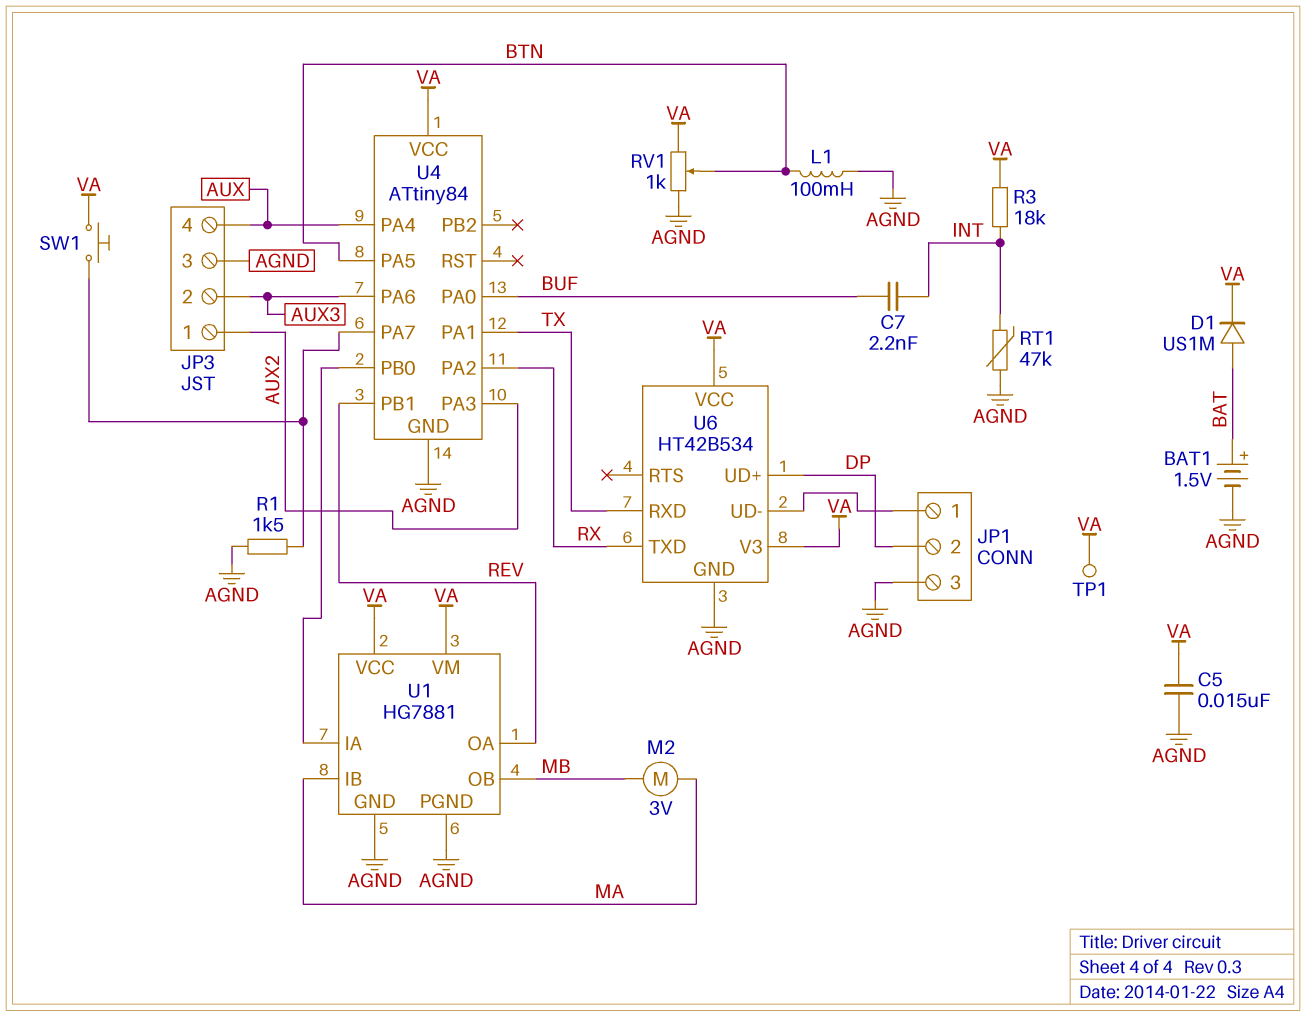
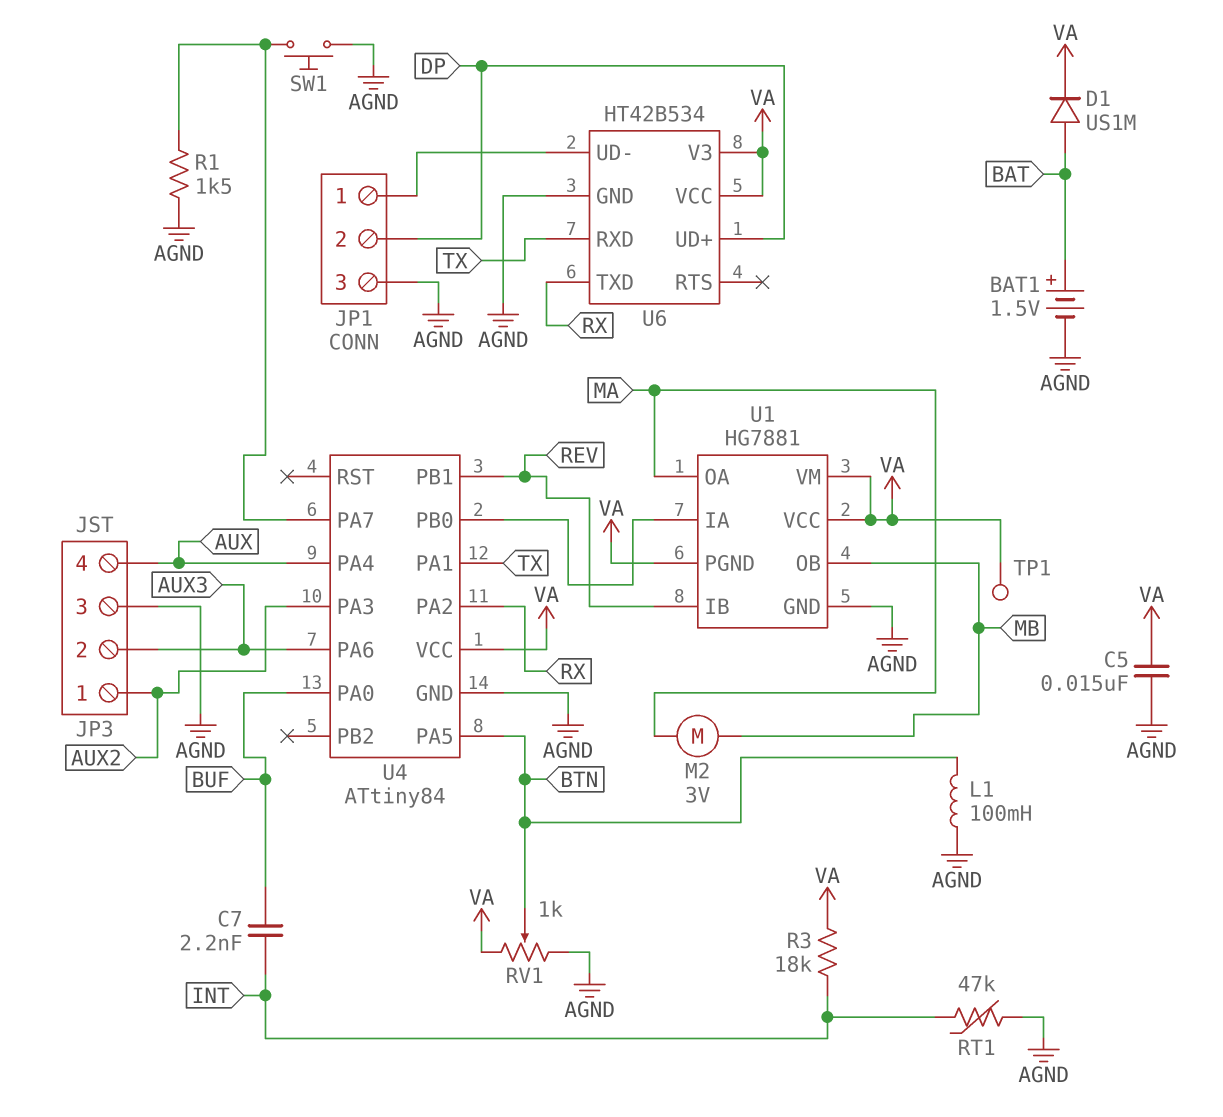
SW1: button (U4/PA7, VA) -> button (AGND, U4/PA7)
U1 pin IB: MA -> REV
U1 pin OA: REV -> MA
U1 pin PGND: AGND -> VA

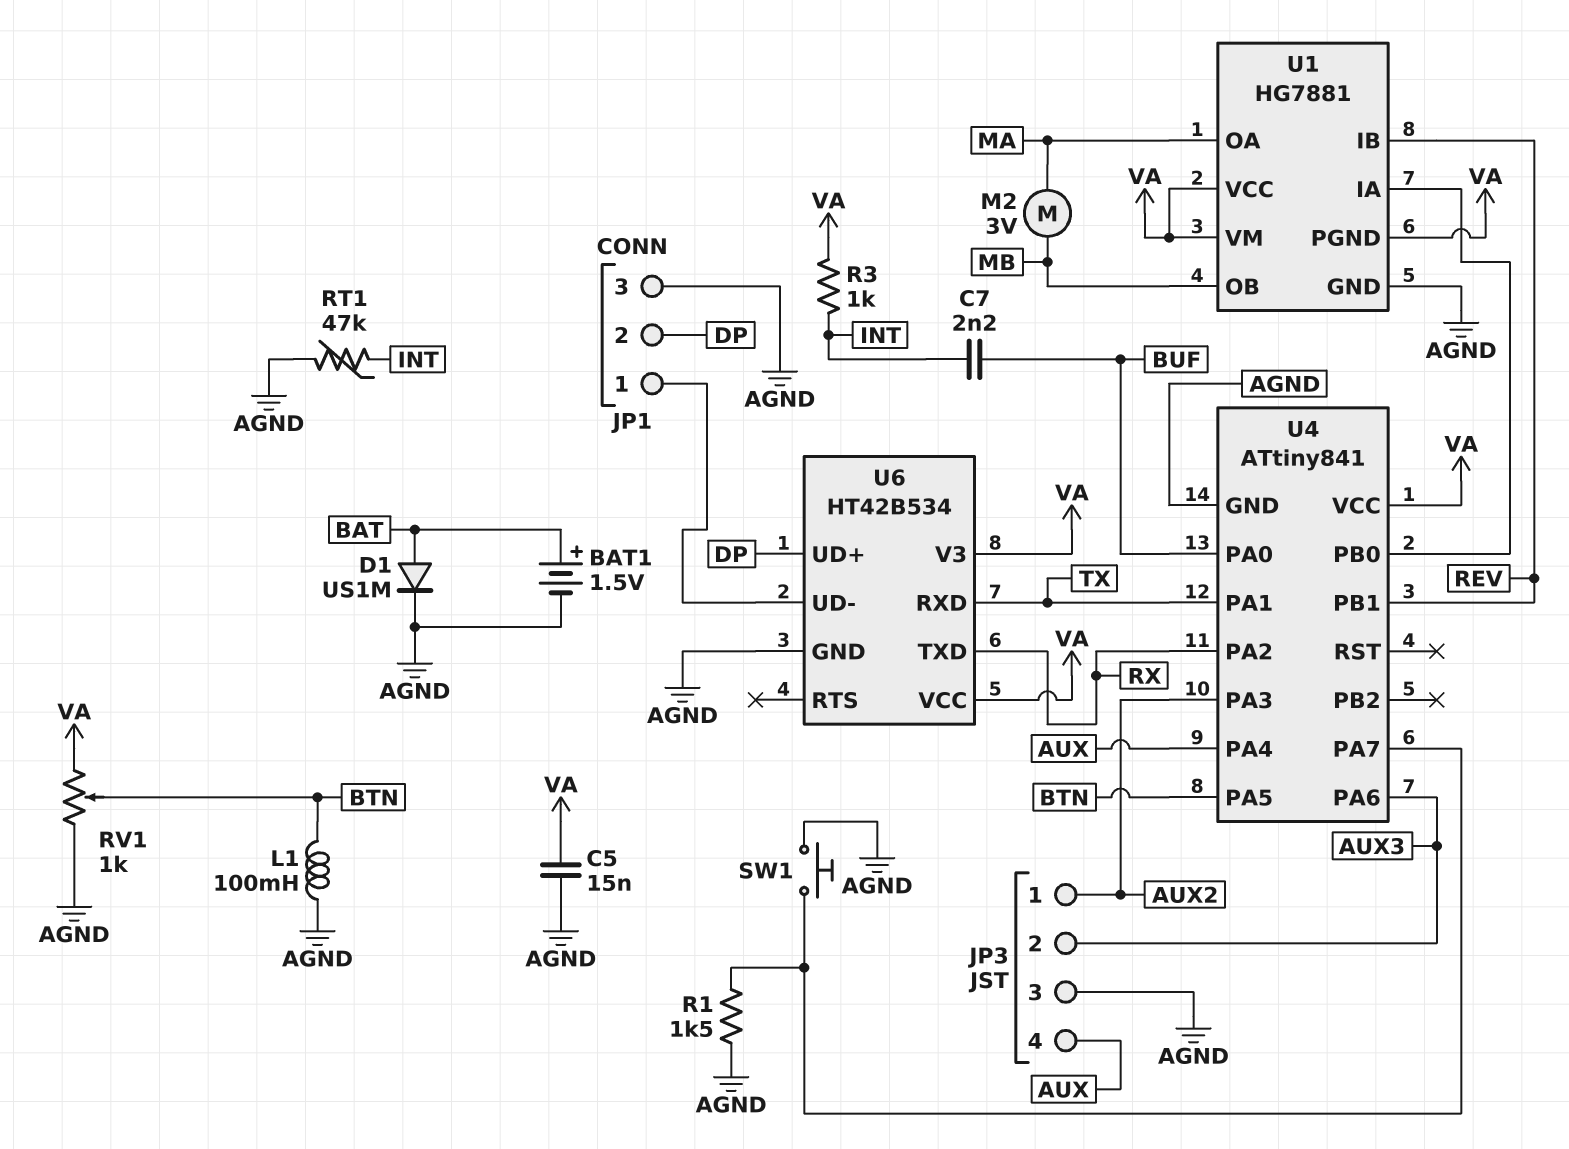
D1: diode US1M (A BAT, K VA) -> diode US1M (A BAT, K AGND)
R3: 18k (INT, VA) -> 1k (INT, VA)
TP1: test point (VA) -> none
U4: ATtiny84 -> ATtiny841

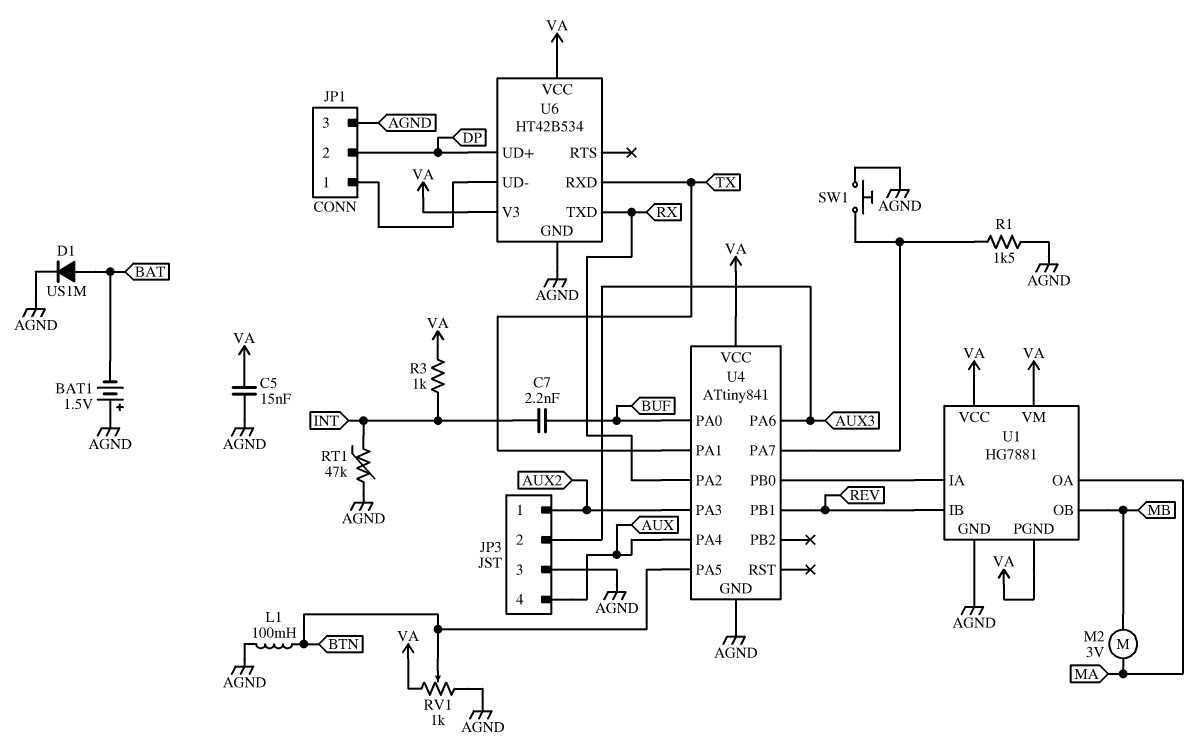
BAT1: 1.5V (plus BAT, minus AGND) -> 1.5V (plus AGND, minus BAT)

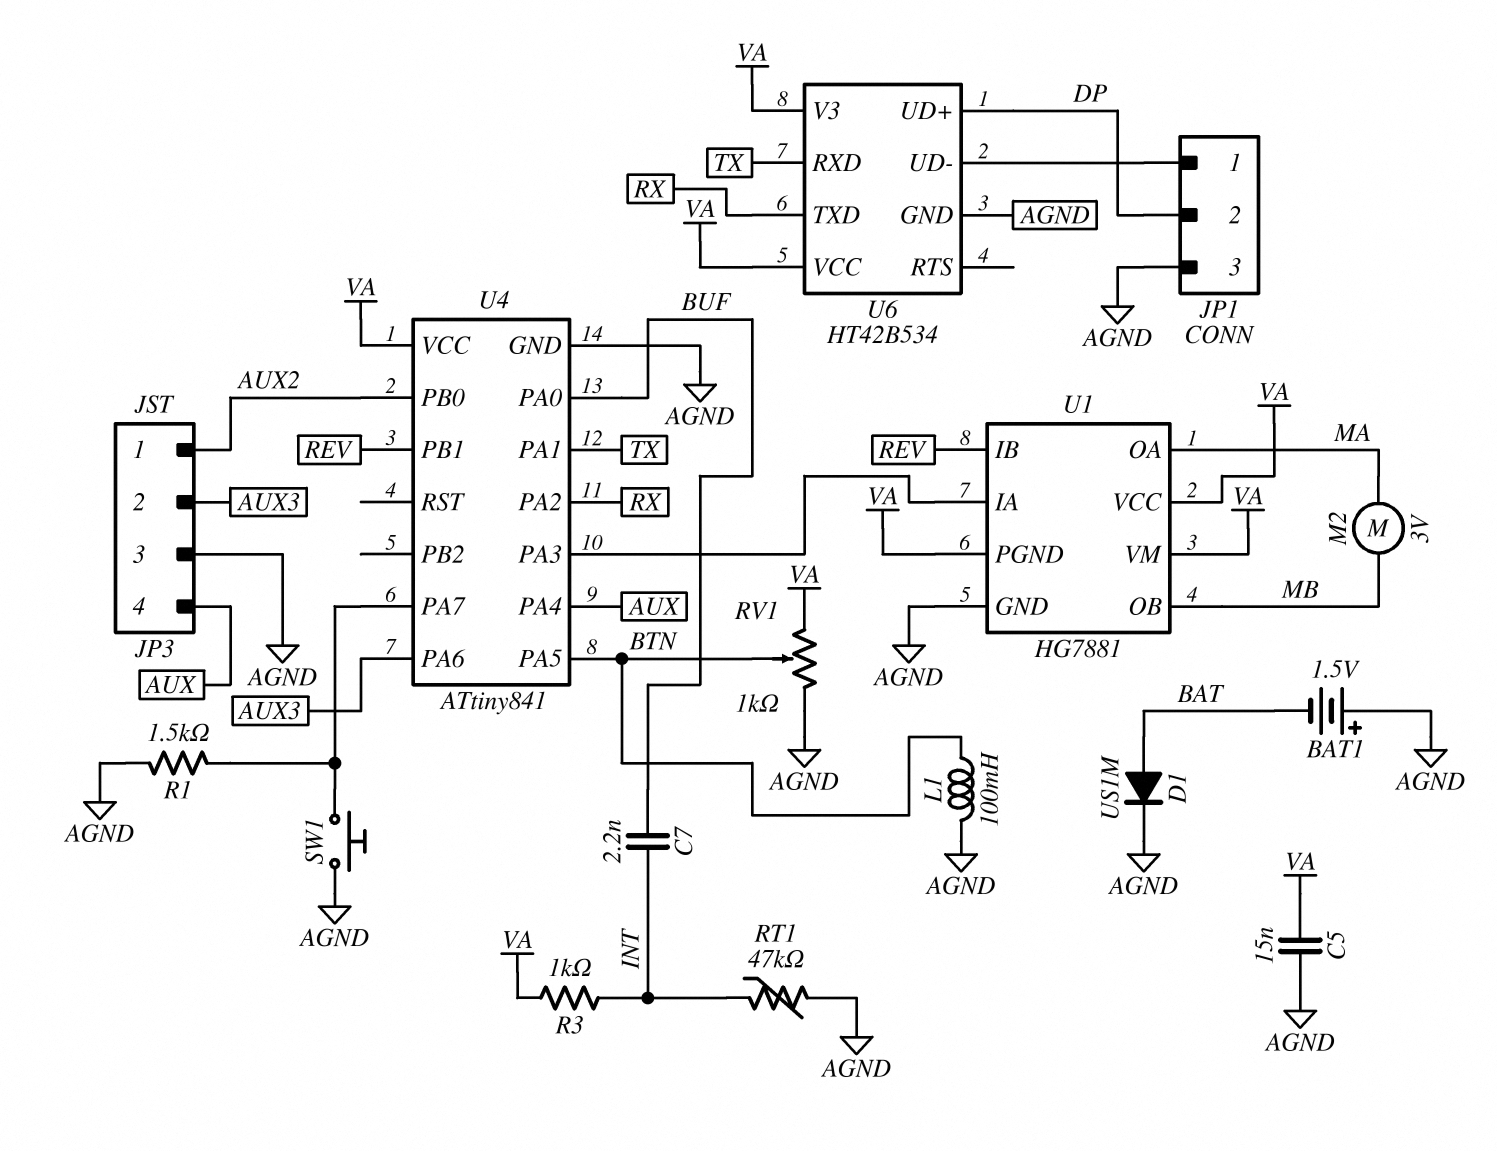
U4 pin PA3: AUX2 -> U1/IA
U4 pin PB0: U1/IA -> AUX2

